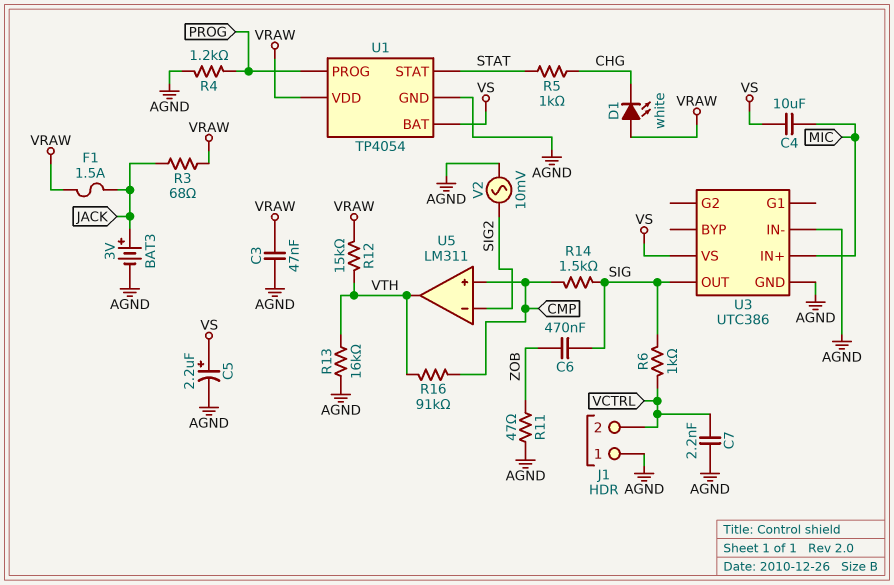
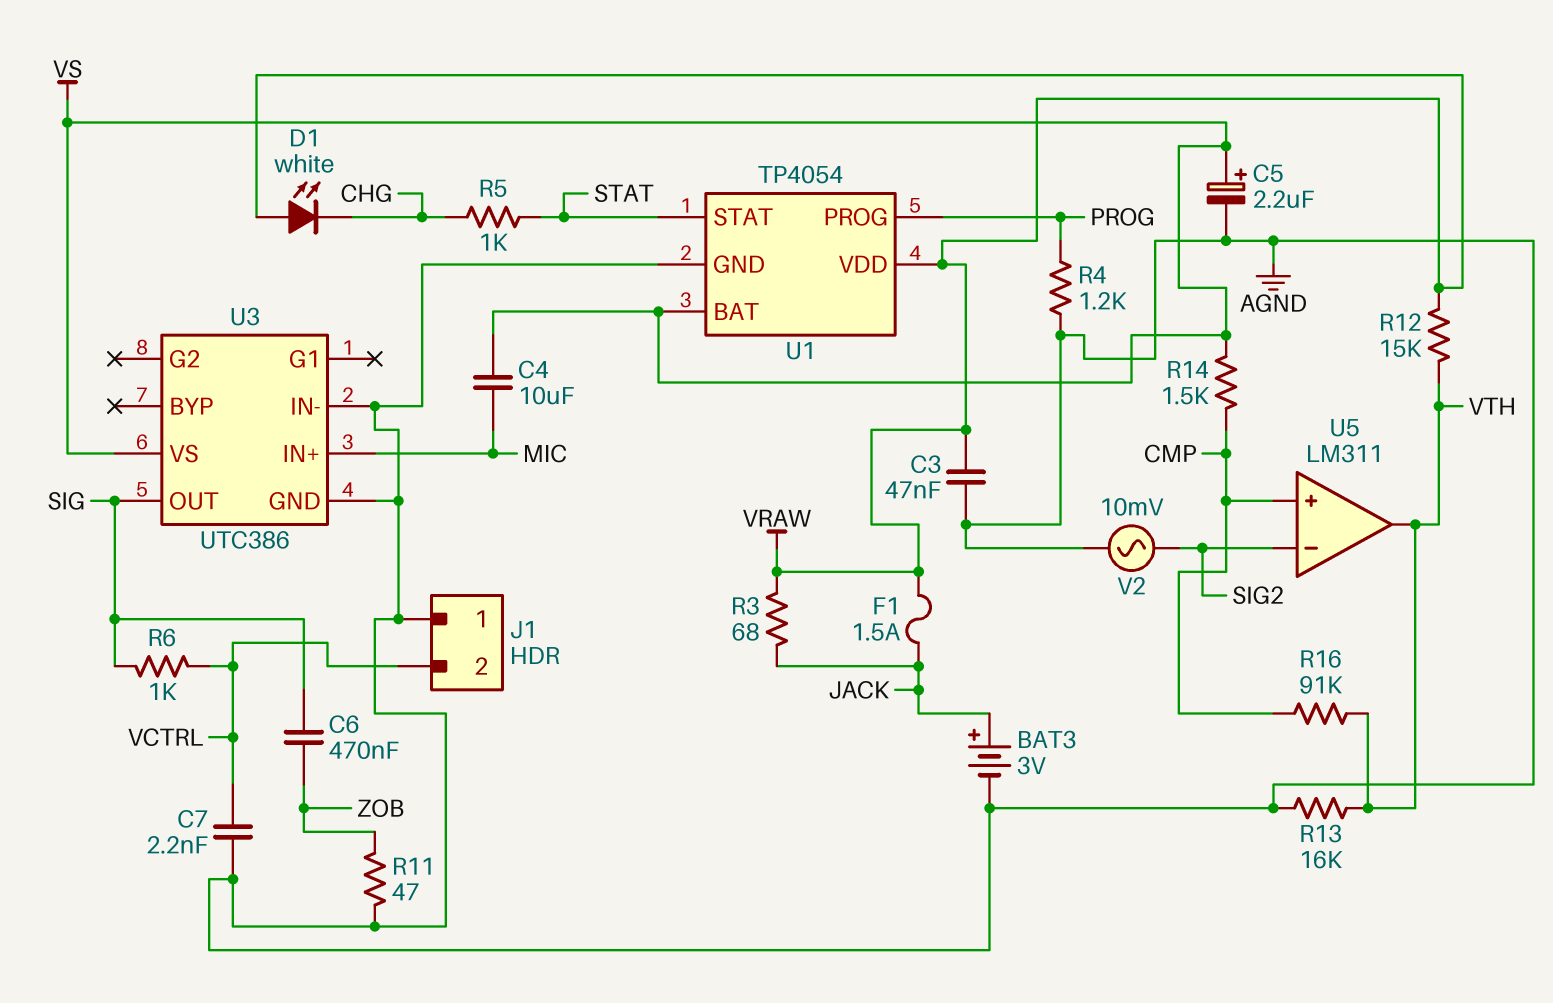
R14: 1.5k (CMP, SIG) -> 1.5k (CMP, VS)

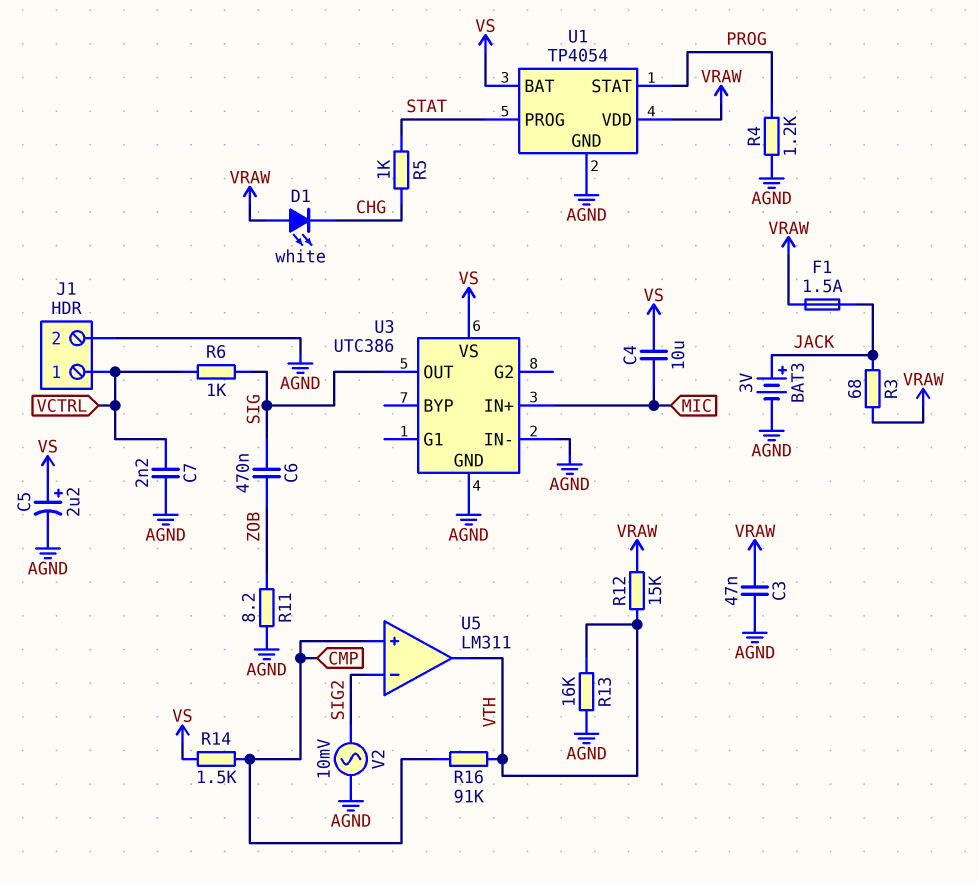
J1 pin 1: AGND -> VCTRL
J1 pin 2: VCTRL -> AGND
R11: 47 (AGND, ZOB) -> 8.2 (AGND, ZOB)
U1 pin PROG: PROG -> STAT
U1 pin STAT: STAT -> PROG

